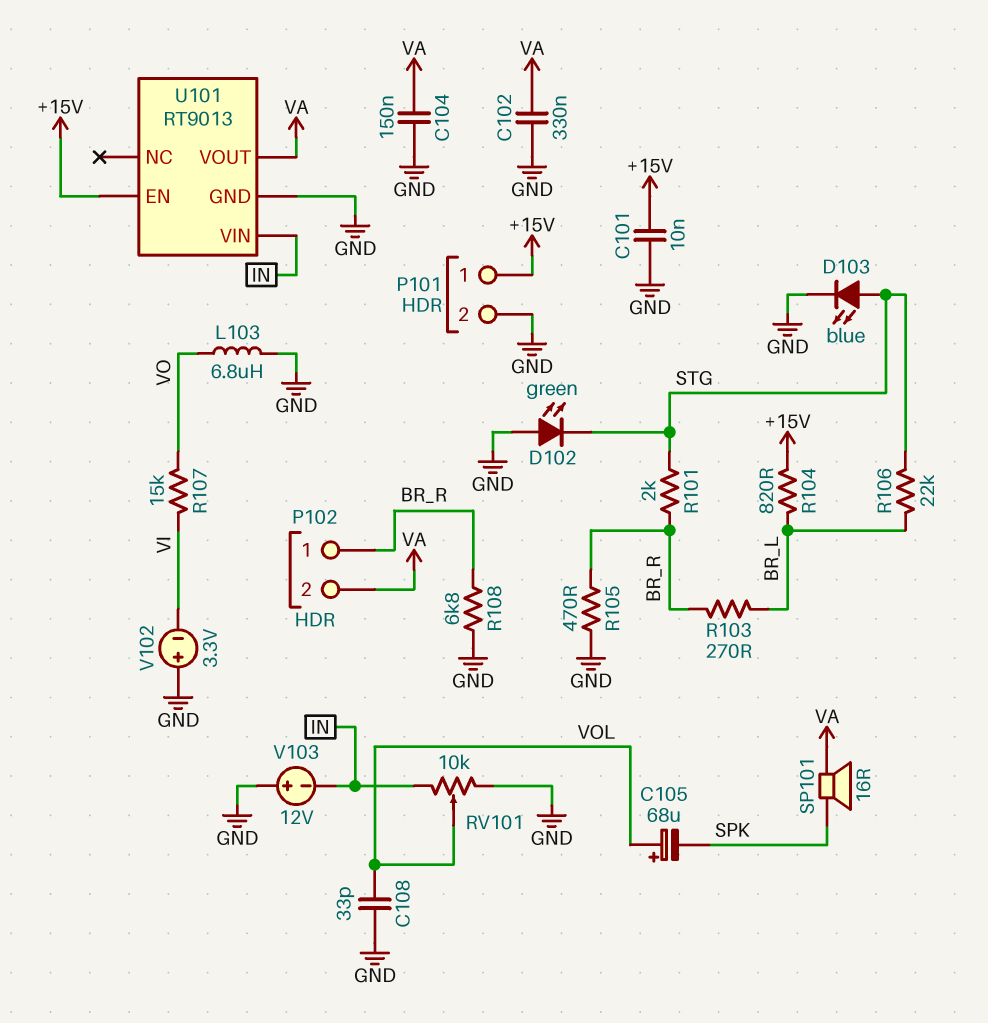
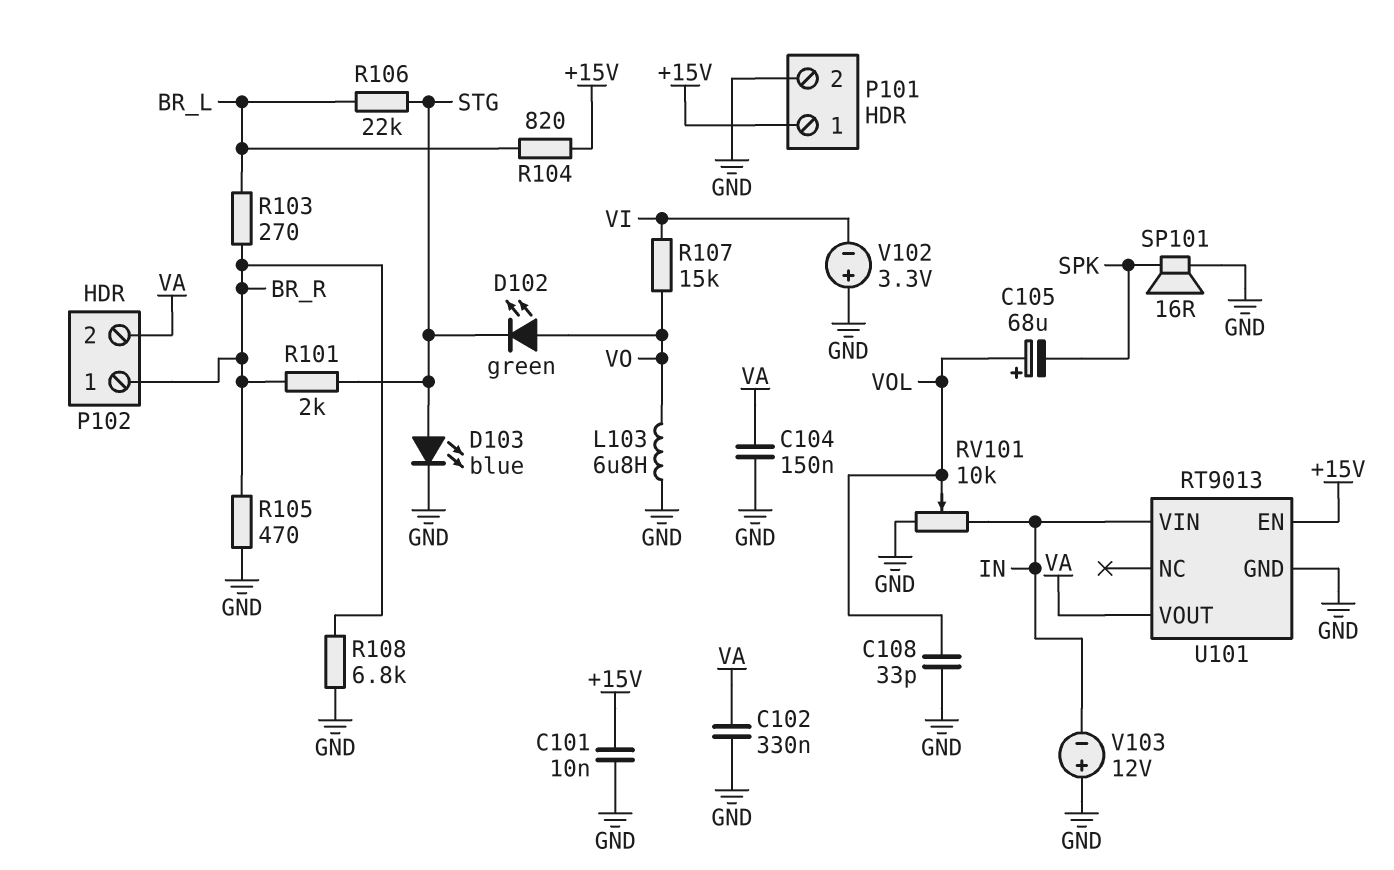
D102: LED green (A GND, K STG) -> LED green (A VO, K STG)
SP101: speaker 16R (SPK, VA) -> speaker 16R (GND, SPK)

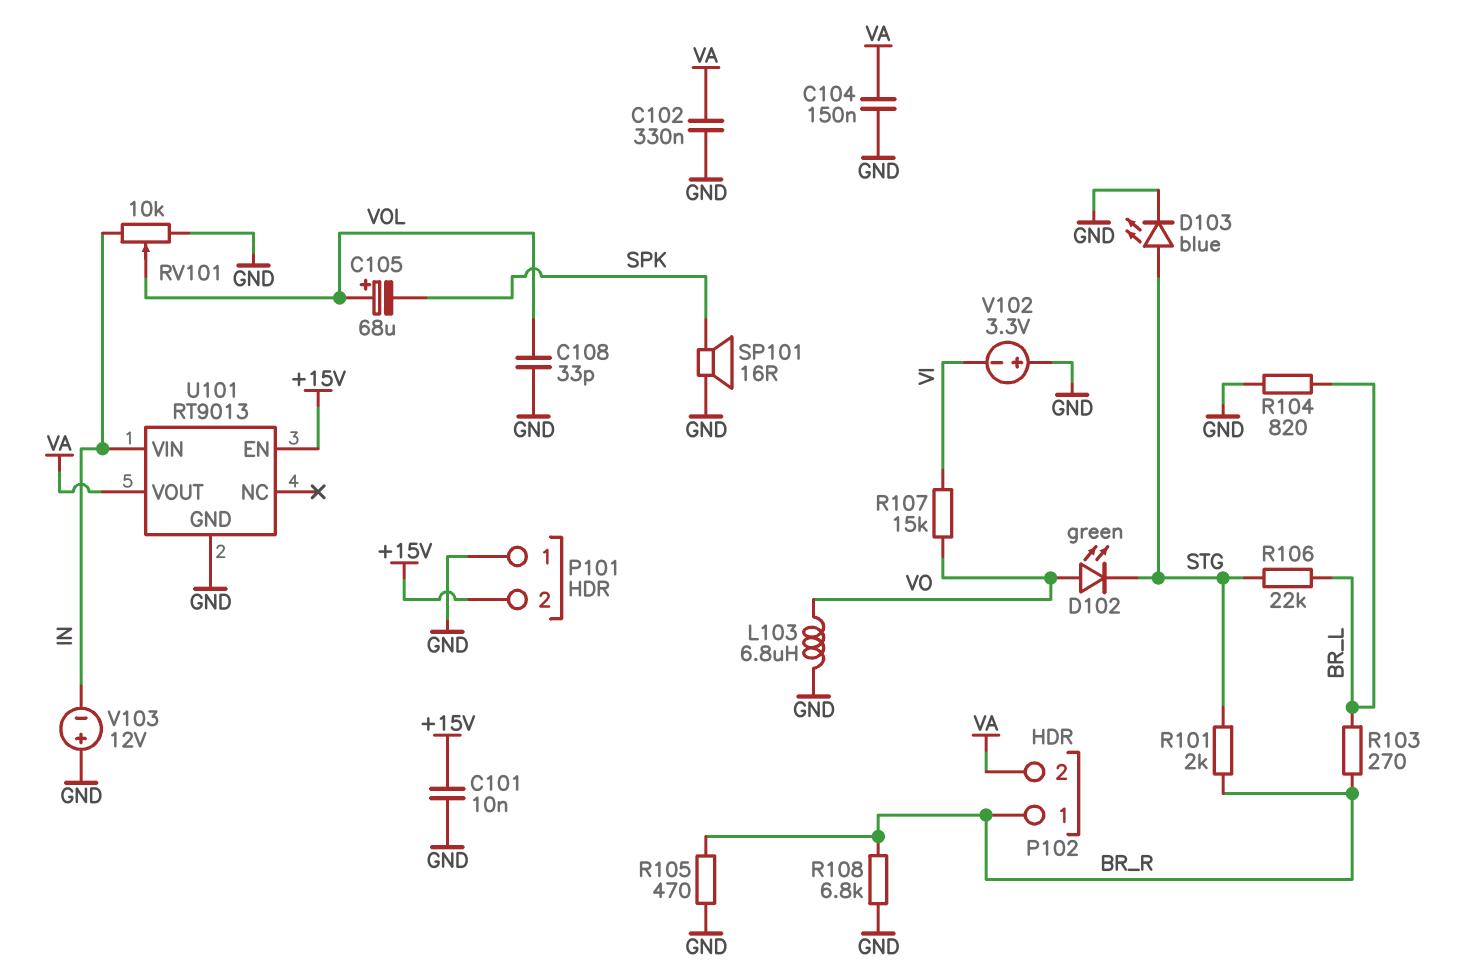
P101 pin 1: +15V -> GND
P101 pin 2: GND -> +15V
R104: 820 (+15V, BR_L) -> 820 (BR_L, GND)

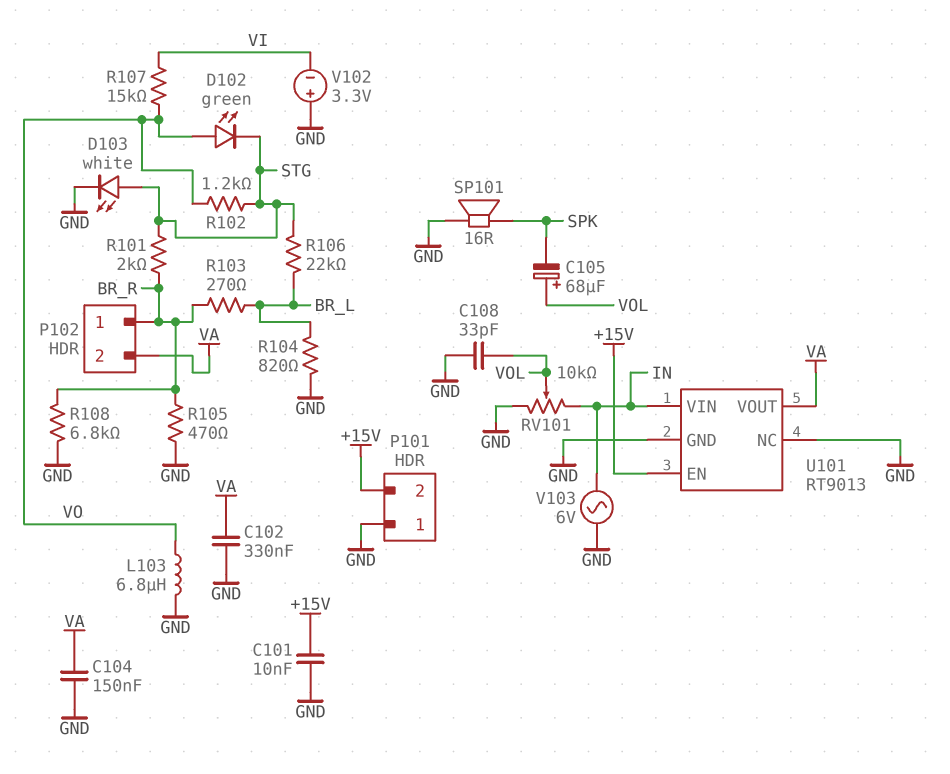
D103: LED blue (A STG, K GND) -> LED white (A STG, K GND)
R102: none -> 1.2k (STG, VO)
U101 pin NC: none -> GND
V103: 12V (plus GND, minus IN) -> AC 6V (GND, IN)

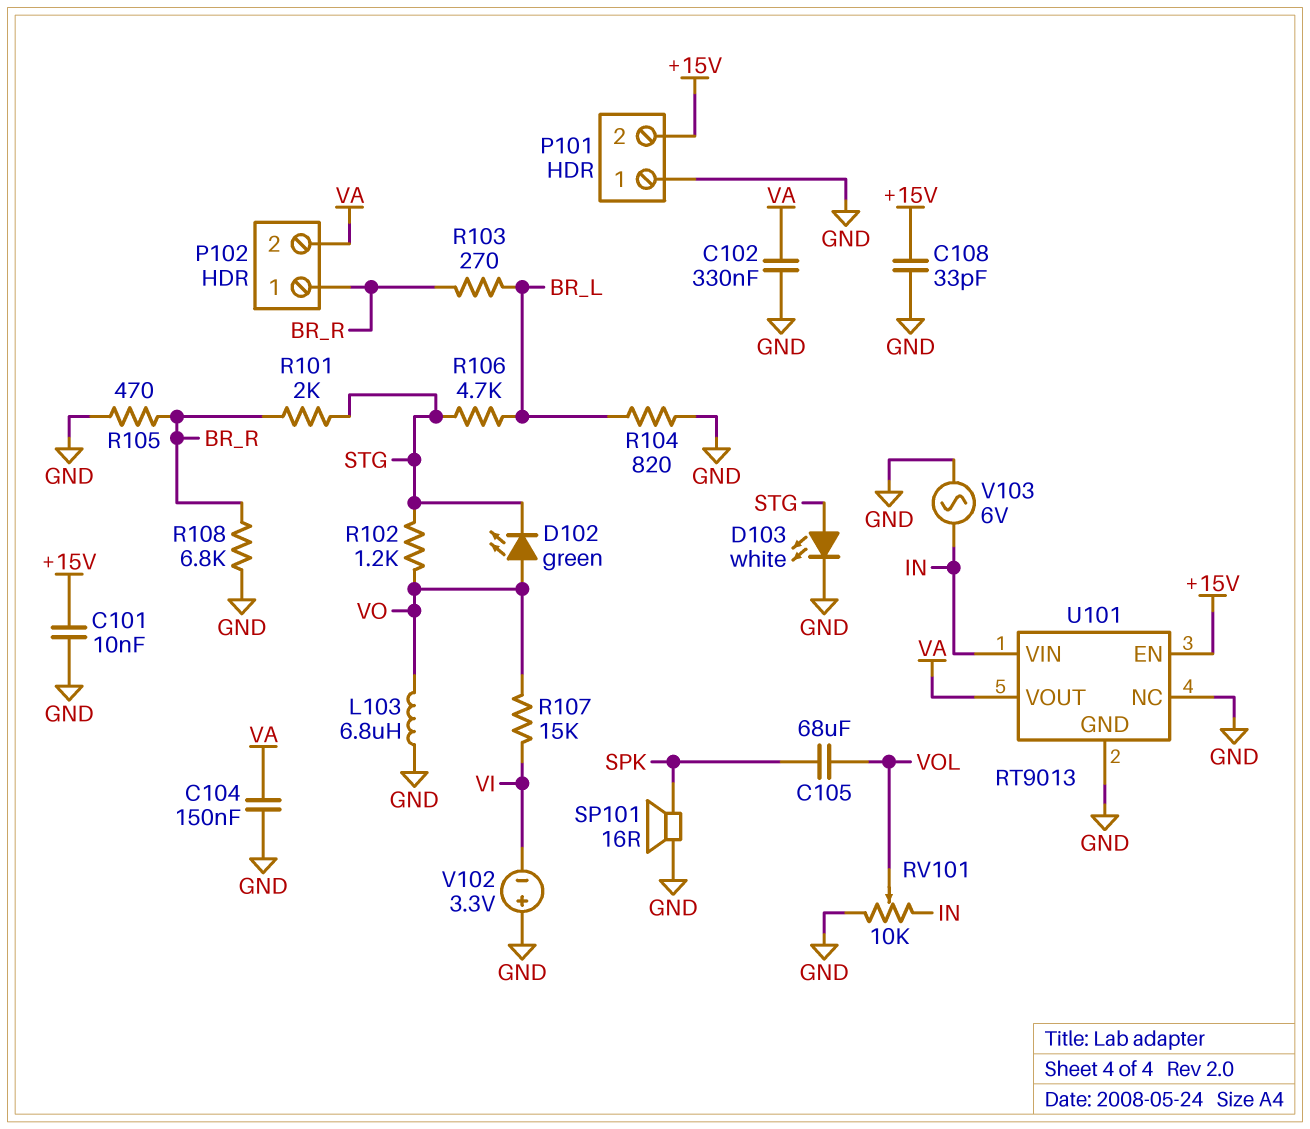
C105: 68uF (plus VOL, minus SPK) -> 68uF (SPK, VOL)
C108: 33pF (GND, VOL) -> 33pF (+15V, GND)
R106: 22k (BR_L, STG) -> 4.7k (BR_L, STG)

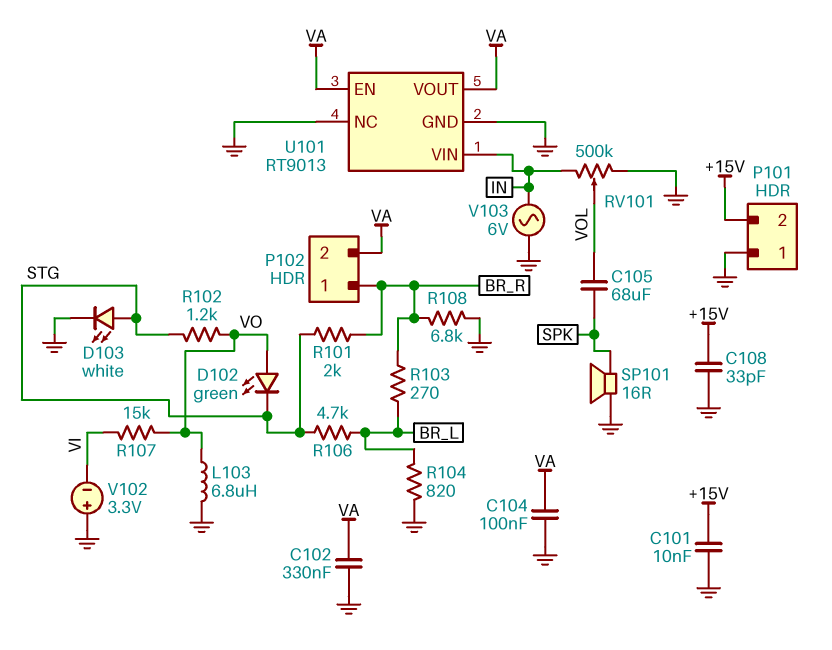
C104: 150nF (GND, VA) -> 100nF (GND, VA)
R105: 470 (BR_R, GND) -> none
RV101: 10k (GND, IN, wiper VOL) -> 500k (GND, IN, wiper VOL)
U101 pin EN: +15V -> VA

